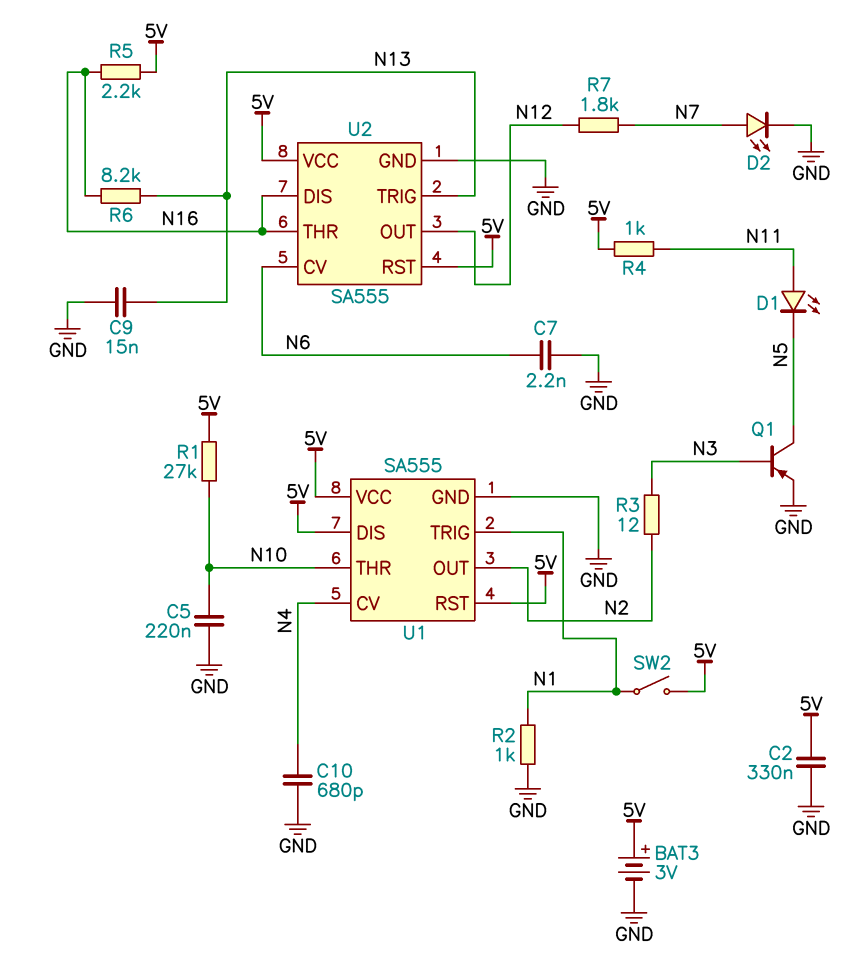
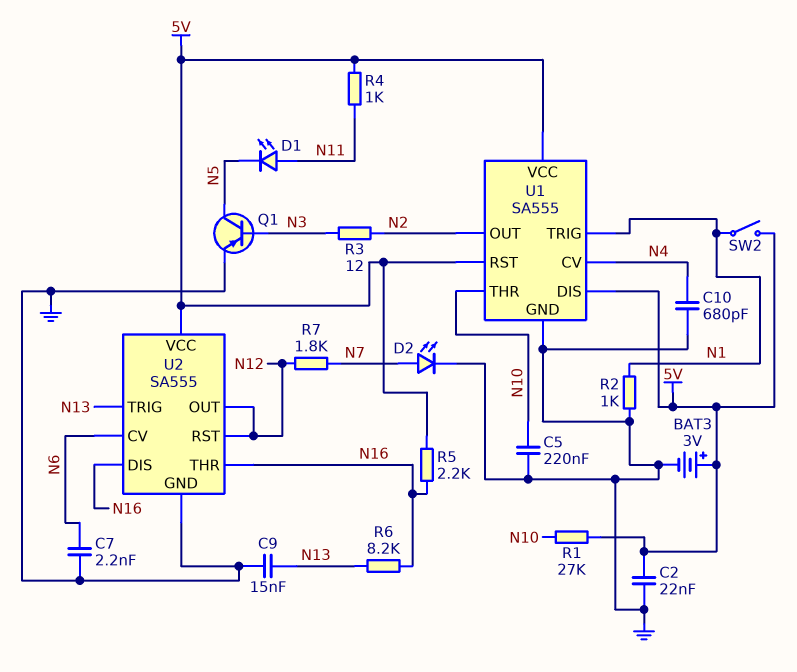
C2: 330nF (5V, GND) -> 22nF (5V, GND)
U2 pin RST: 5V -> N12

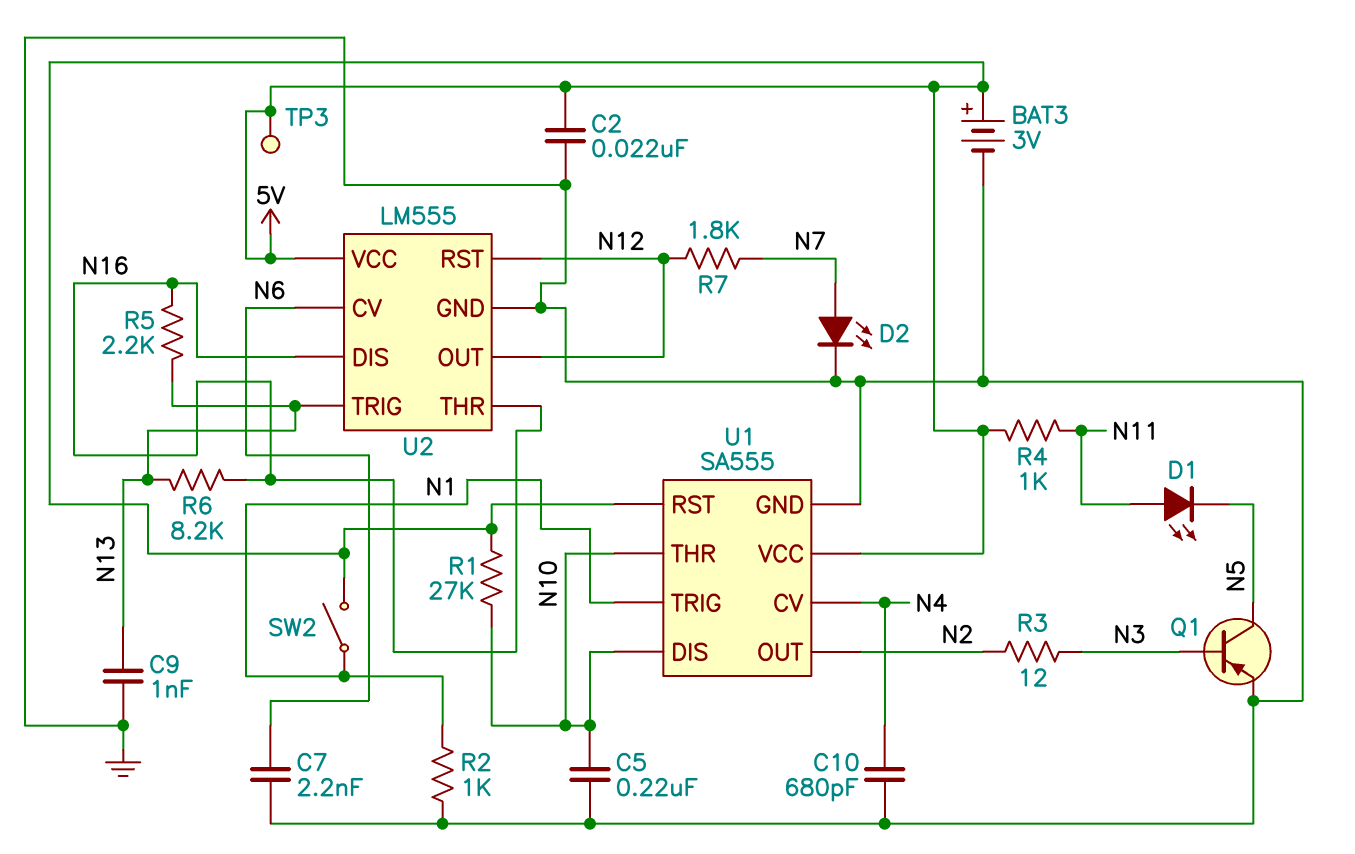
C9: 15nF (GND, N13) -> 1nF (GND, N13)
R5: 2.2k (5V, N16) -> 2.2k (N13, N16)
TP3: none -> test point (5V)
U1 pin DIS: 5V -> N10
U2: SA555 -> LM555

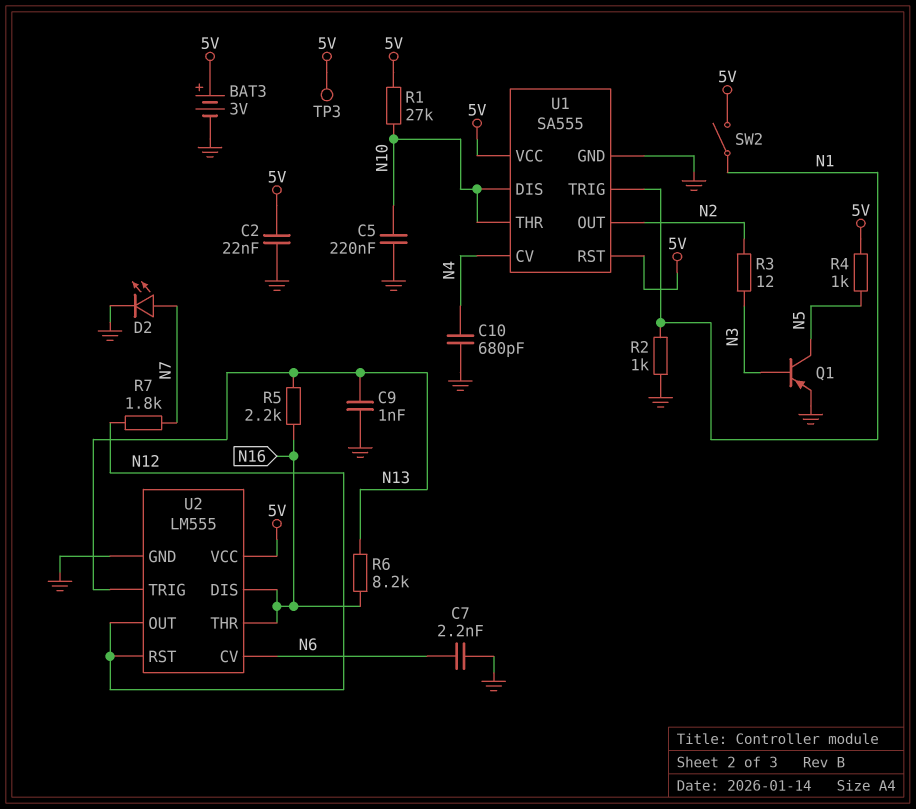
D1: LED (A N11, K N5) -> none
R4: 1k (5V, N11) -> 1k (5V, N5)

